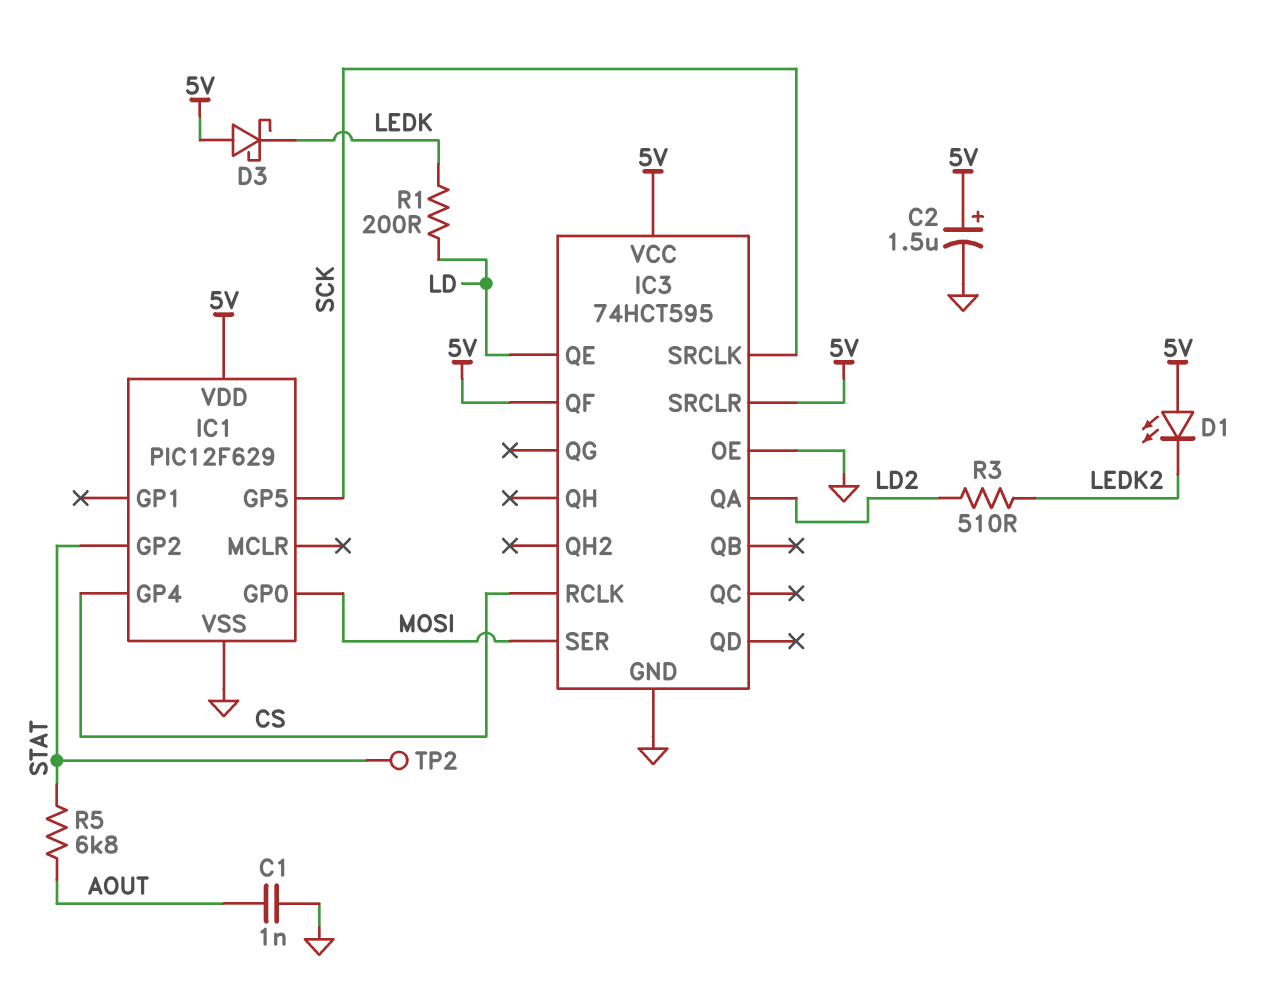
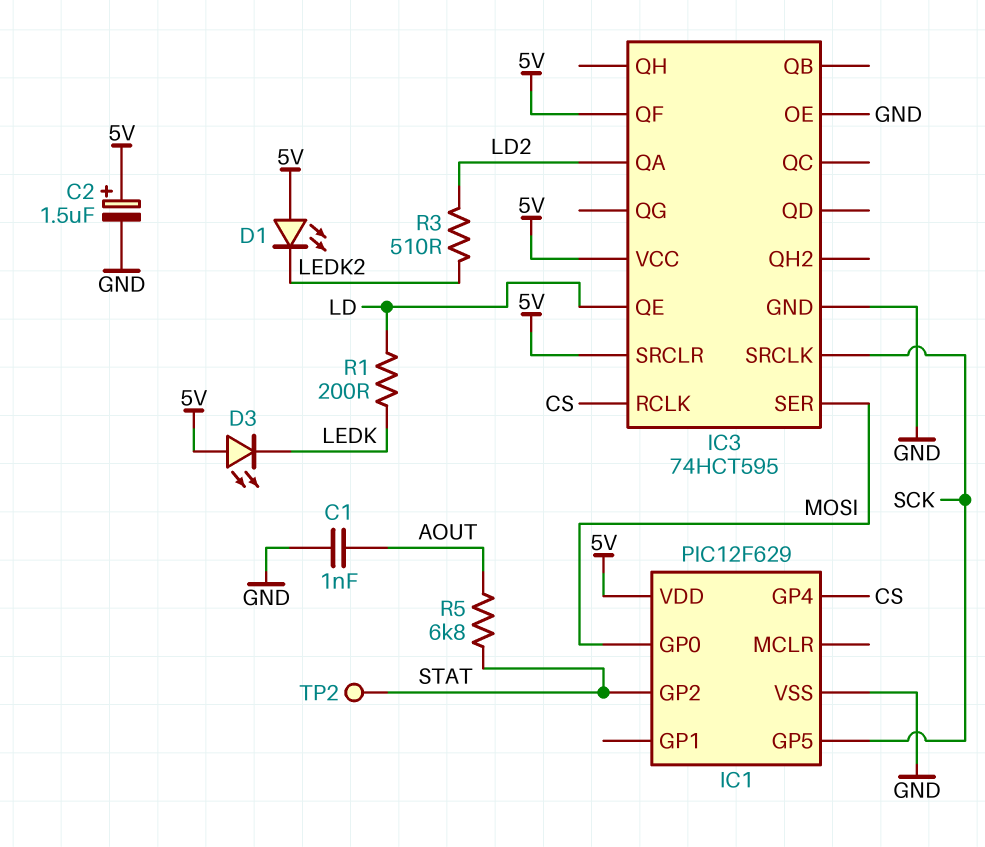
D3: schottky (A 5V, K LEDK) -> LED (A 5V, K LEDK)

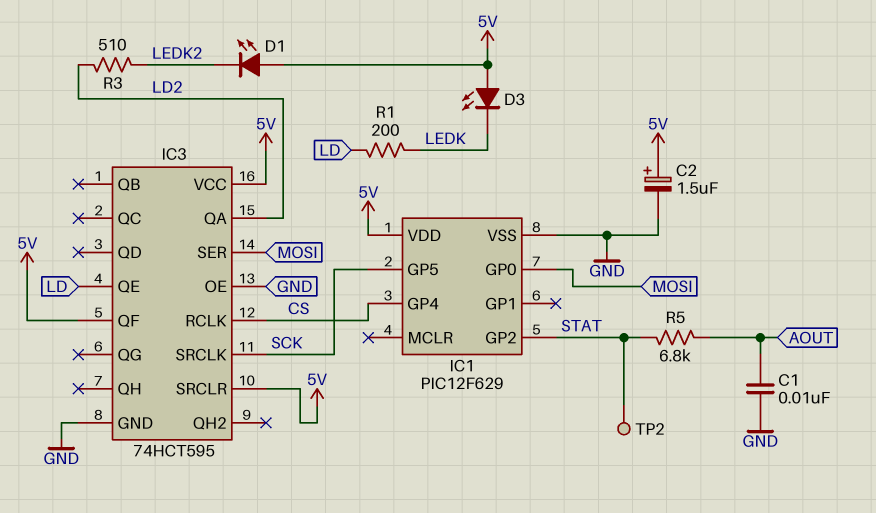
C1: 1nF (AOUT, GND) -> 10nF (AOUT, GND)

